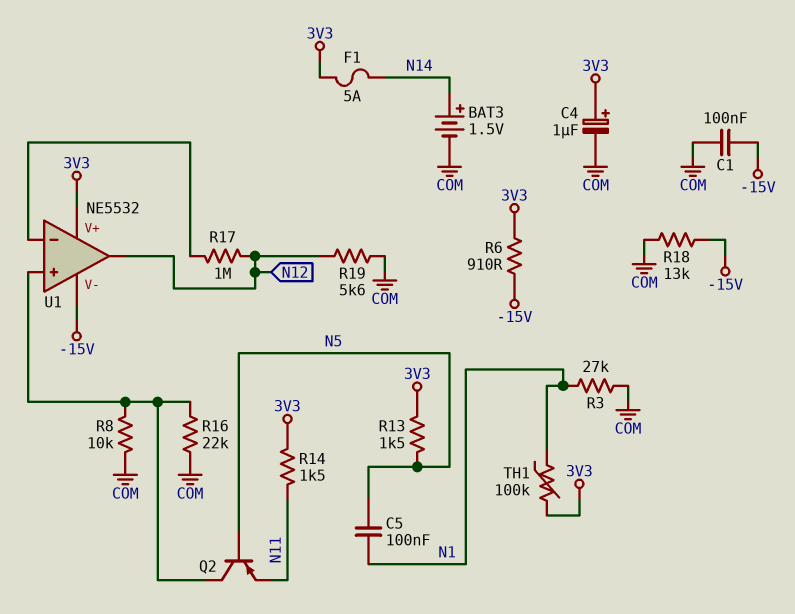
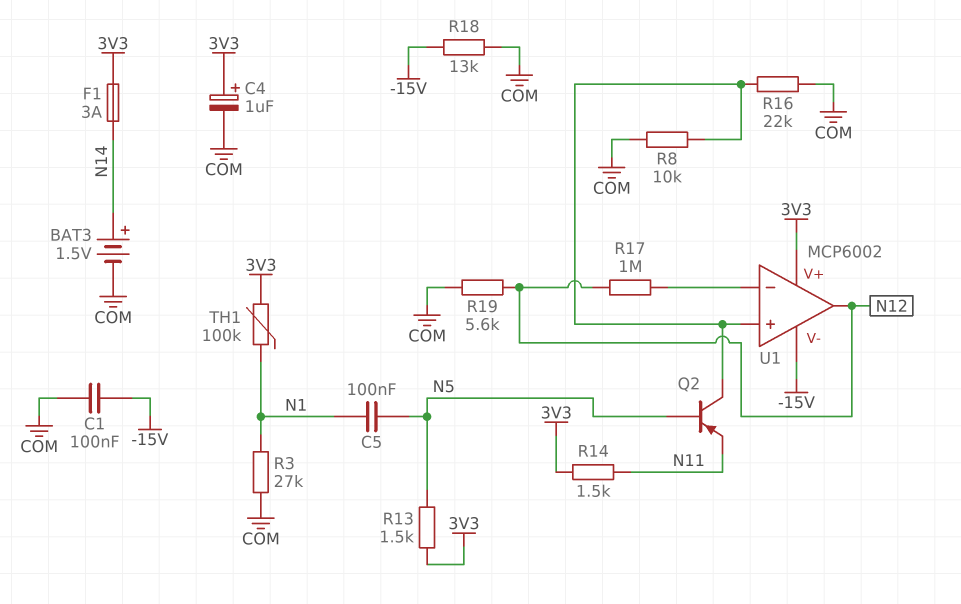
F1: 5A (3V3, N14) -> 3A (3V3, N14)
R6: 910 (-15V, 3V3) -> none
U1: NE5532 -> MCP6002

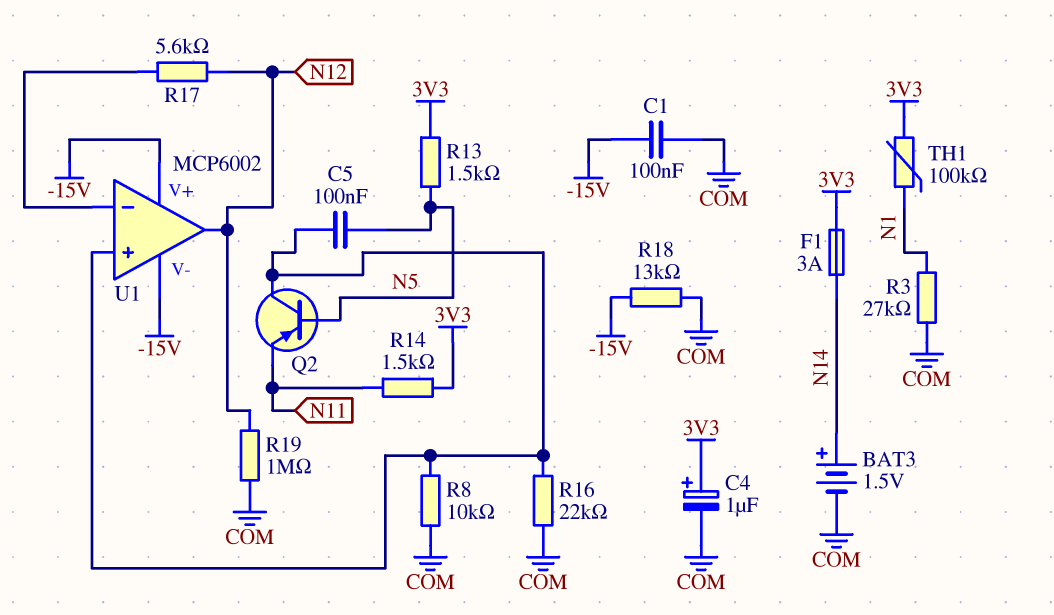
C5: 100nF (N1, N5) -> 100nF (N5, U1/in+)
R17: 1M (N12, U1/in-) -> 5.6k (N12, U1/in-)
R19: 5.6k (COM, N12) -> 1M (COM, N12)
U1 pin V+: 3V3 -> -15V

